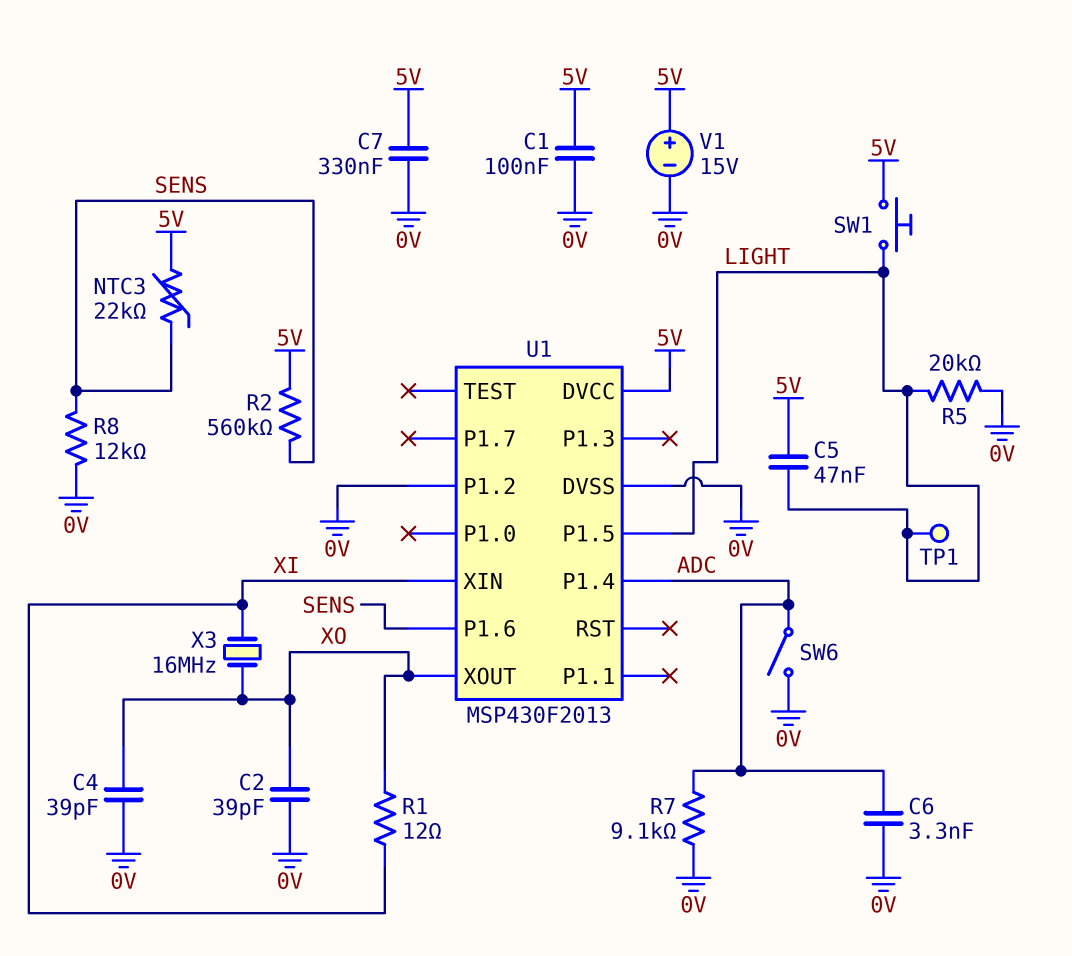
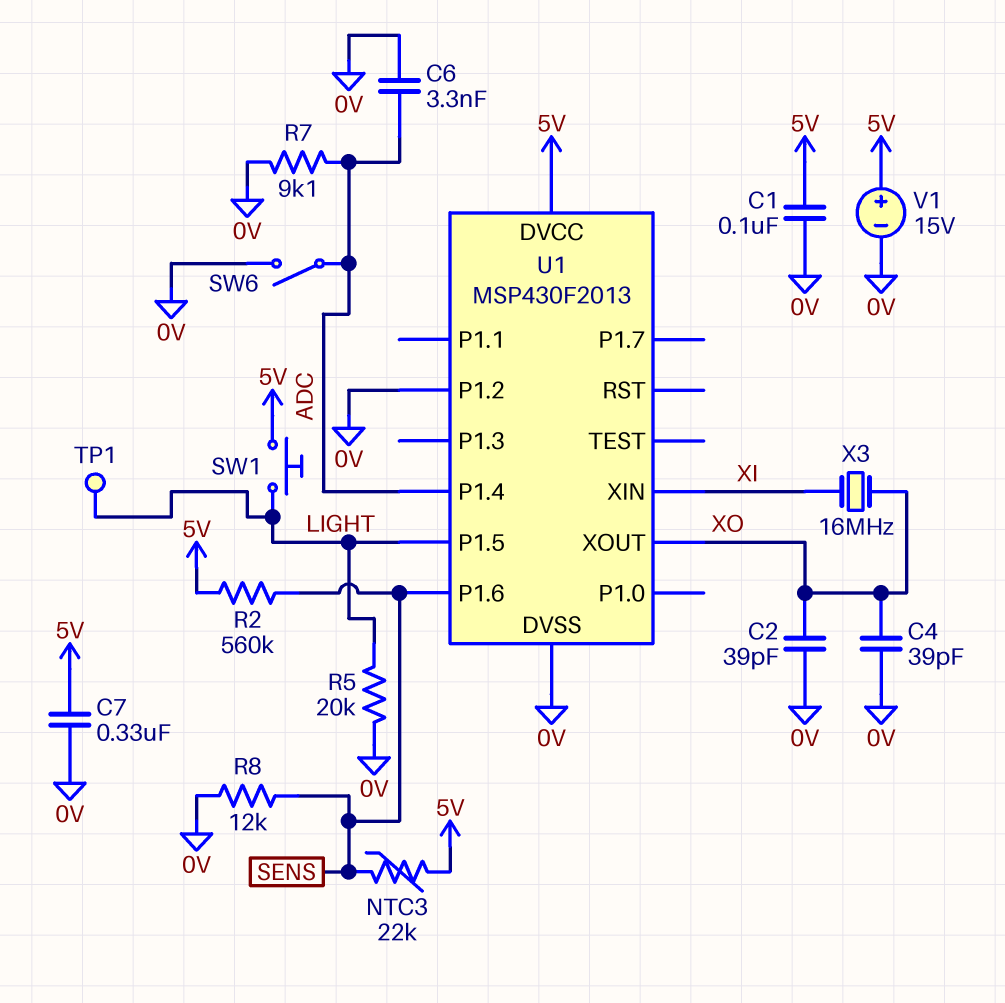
C5: 47nF (5V, LIGHT) -> none
R1: 12 (XI, XO) -> none

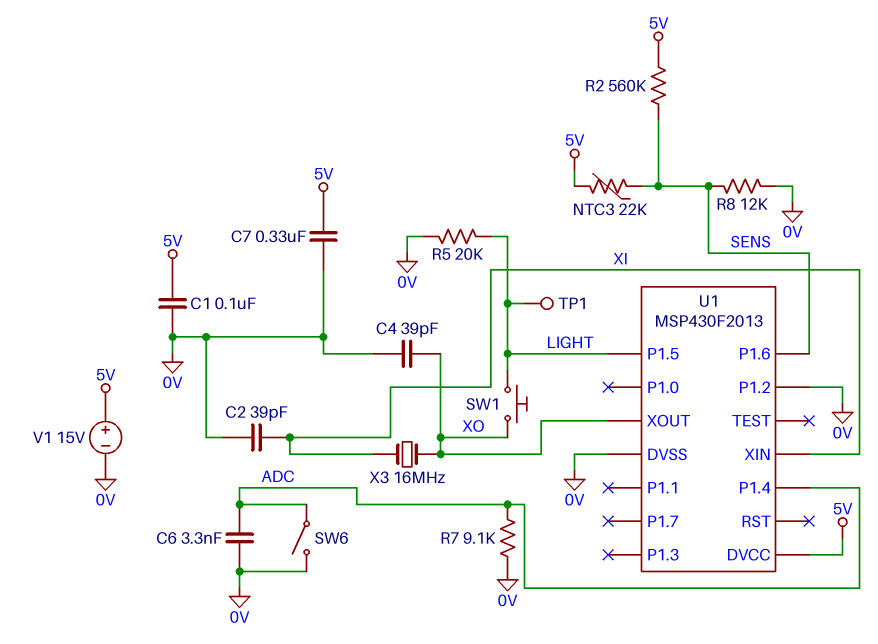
C2: 39pF (0V, XO) -> 39pF (0V, XI)
SW1: button (5V, LIGHT) -> button (LIGHT, XO)

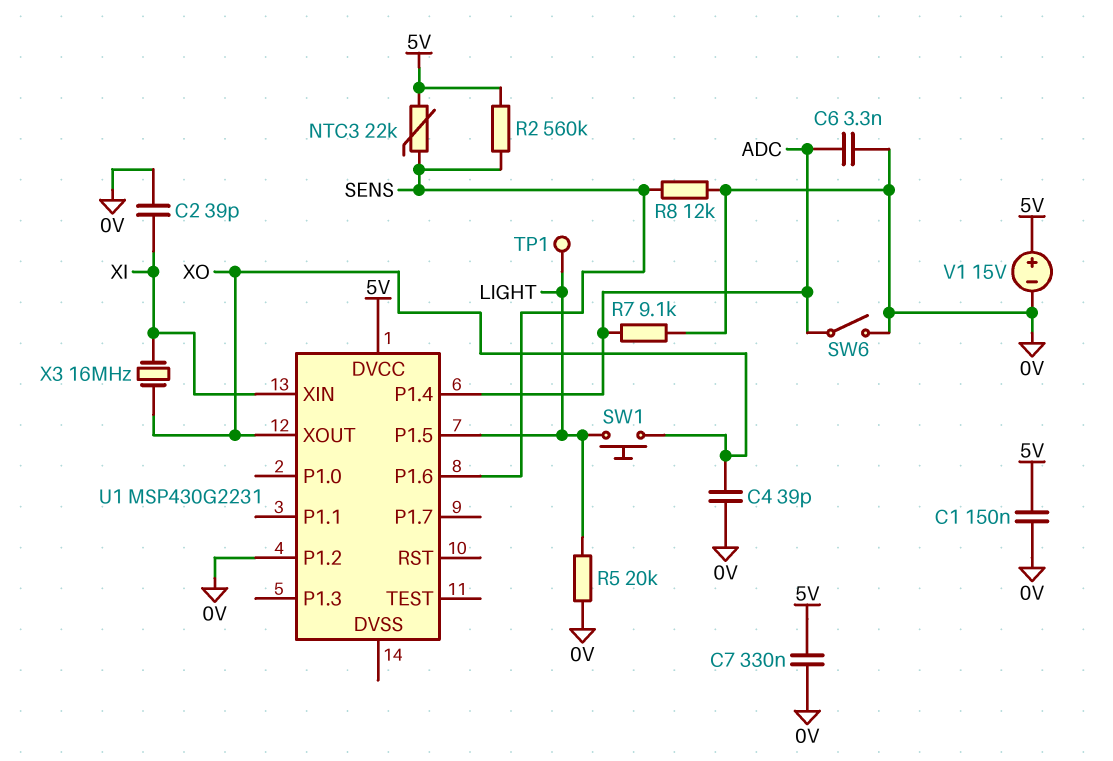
C1: 100nF (0V, 5V) -> 150nF (0V, 5V)
U1: MSP430F2013 -> MSP430G2231
U1 pin DVSS: 0V -> none

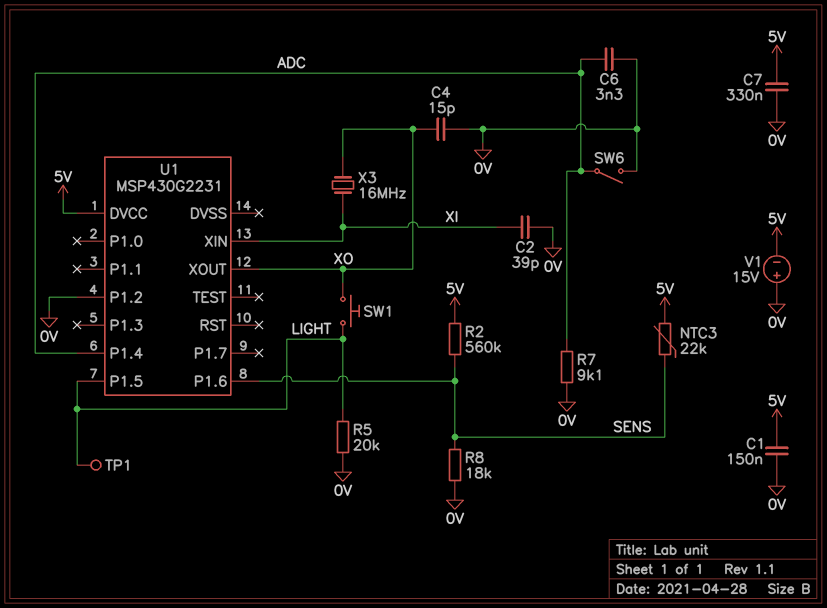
C4: 39pF (0V, XO) -> 15pF (0V, XO)
R8: 12k (0V, SENS) -> 18k (0V, SENS)
V1: 15V (plus 5V, minus 0V) -> 15V (plus 0V, minus 5V)

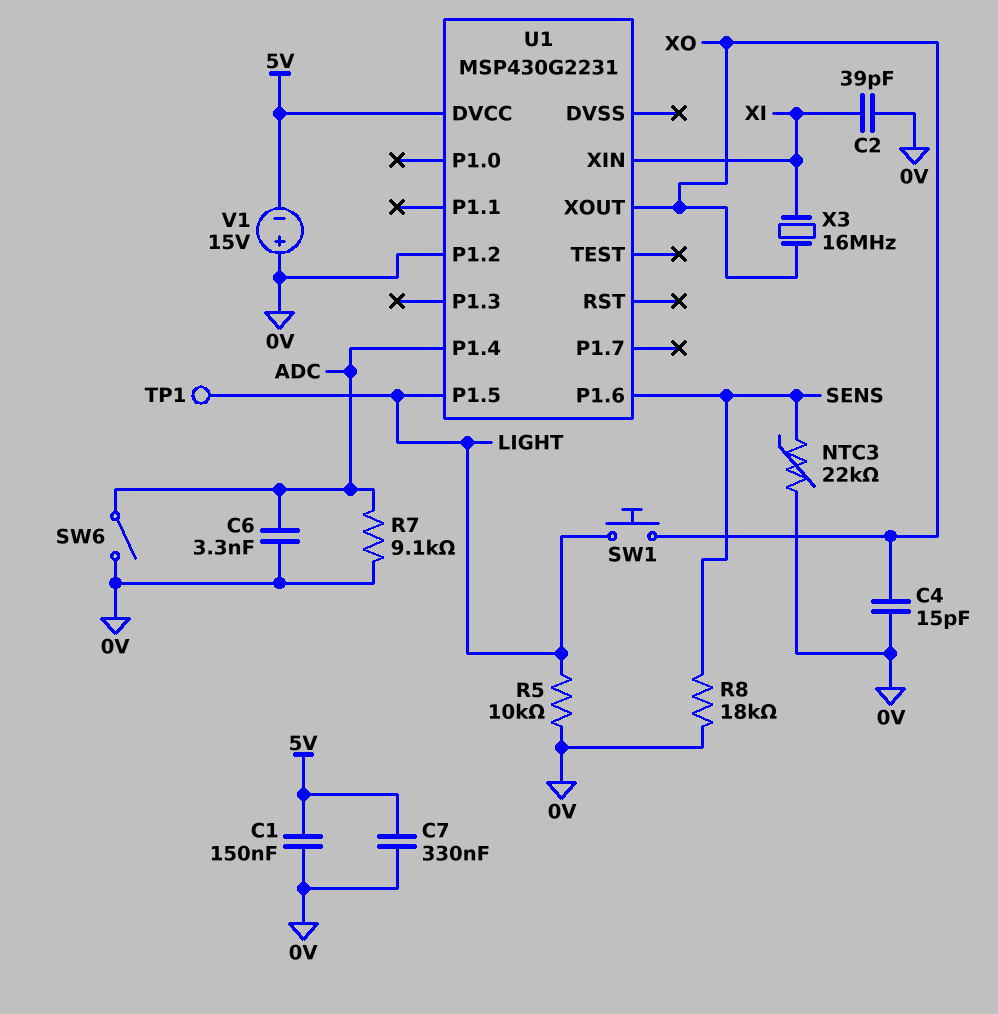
NTC3: 22k (5V, SENS) -> 22k (0V, SENS)
R2: 560k (5V, SENS) -> none
R5: 20k (0V, LIGHT) -> 10k (0V, LIGHT)

